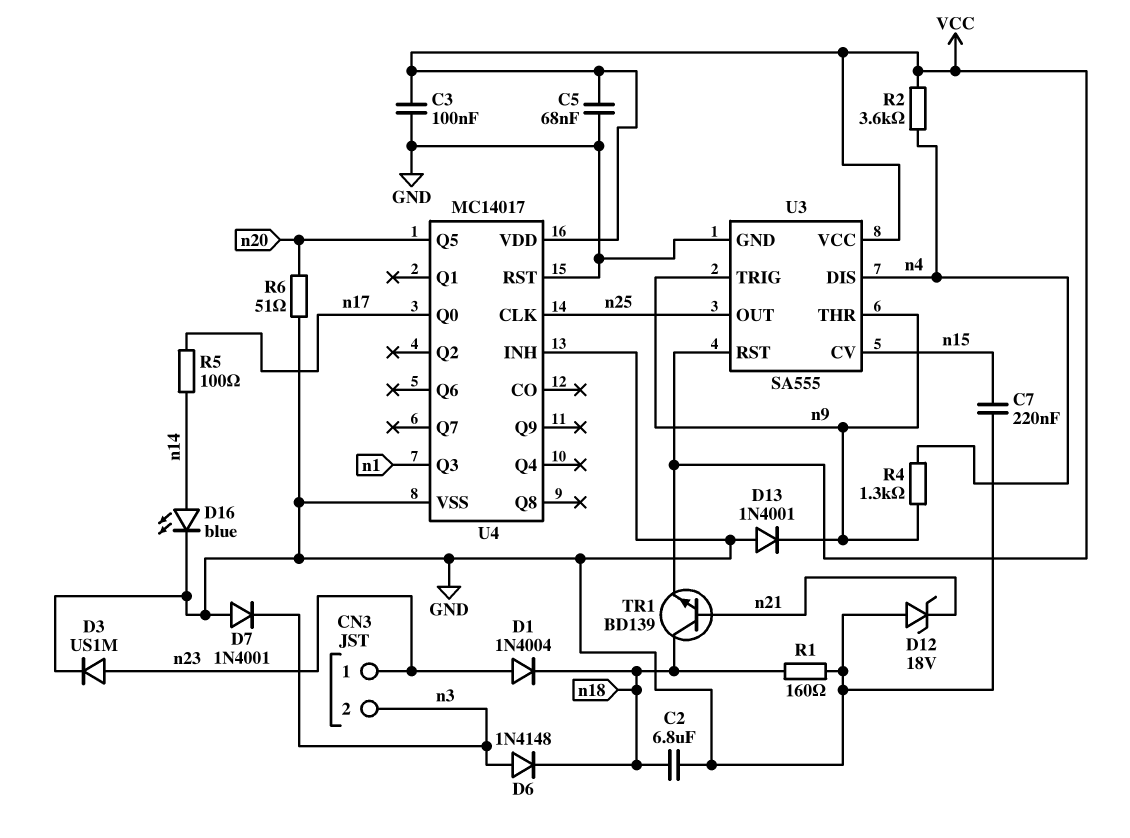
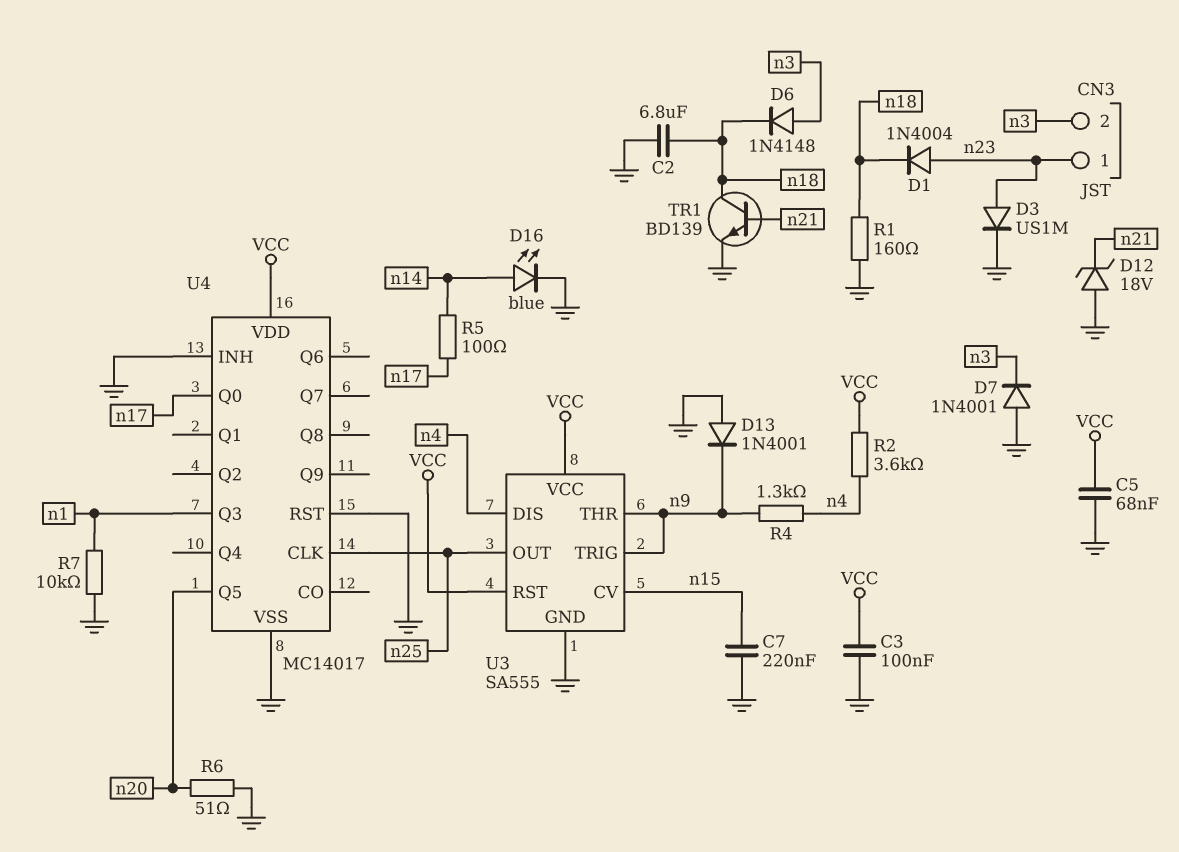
R7: none -> 10k (GND, n1)
TR1: NPN BD139 (B n21, C n18, E VCC) -> NPN BD139 (B n21, C n18, E GND)

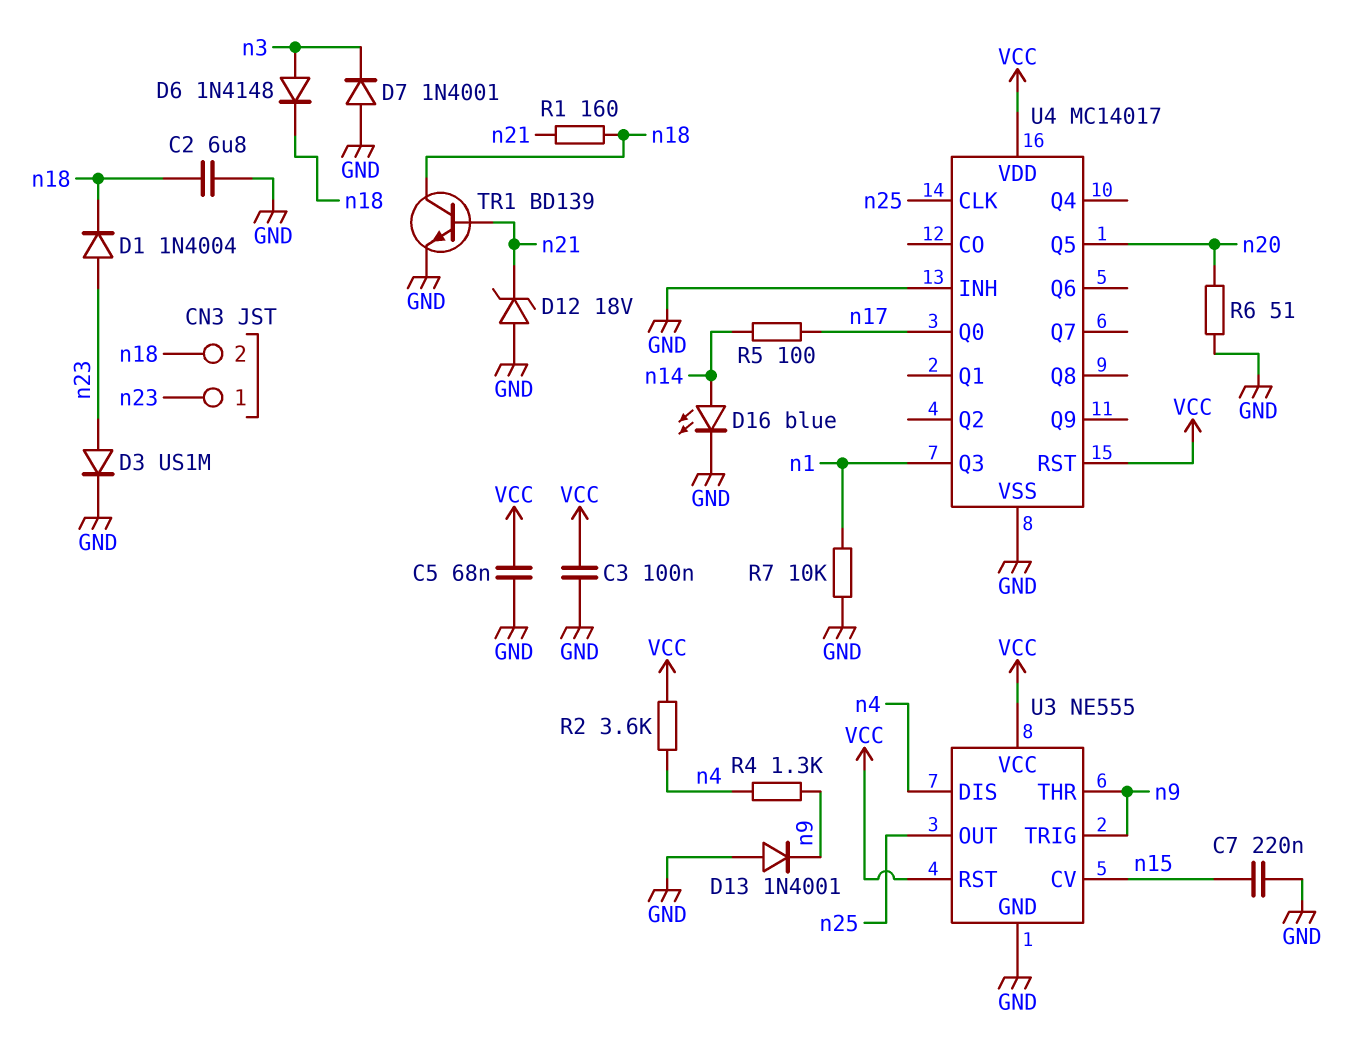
CN3 pin 2: n3 -> n18
R1: 160 (GND, n18) -> 160 (n18, n21)
U3: SA555 -> NE555
U4 pin RST: GND -> VCC

